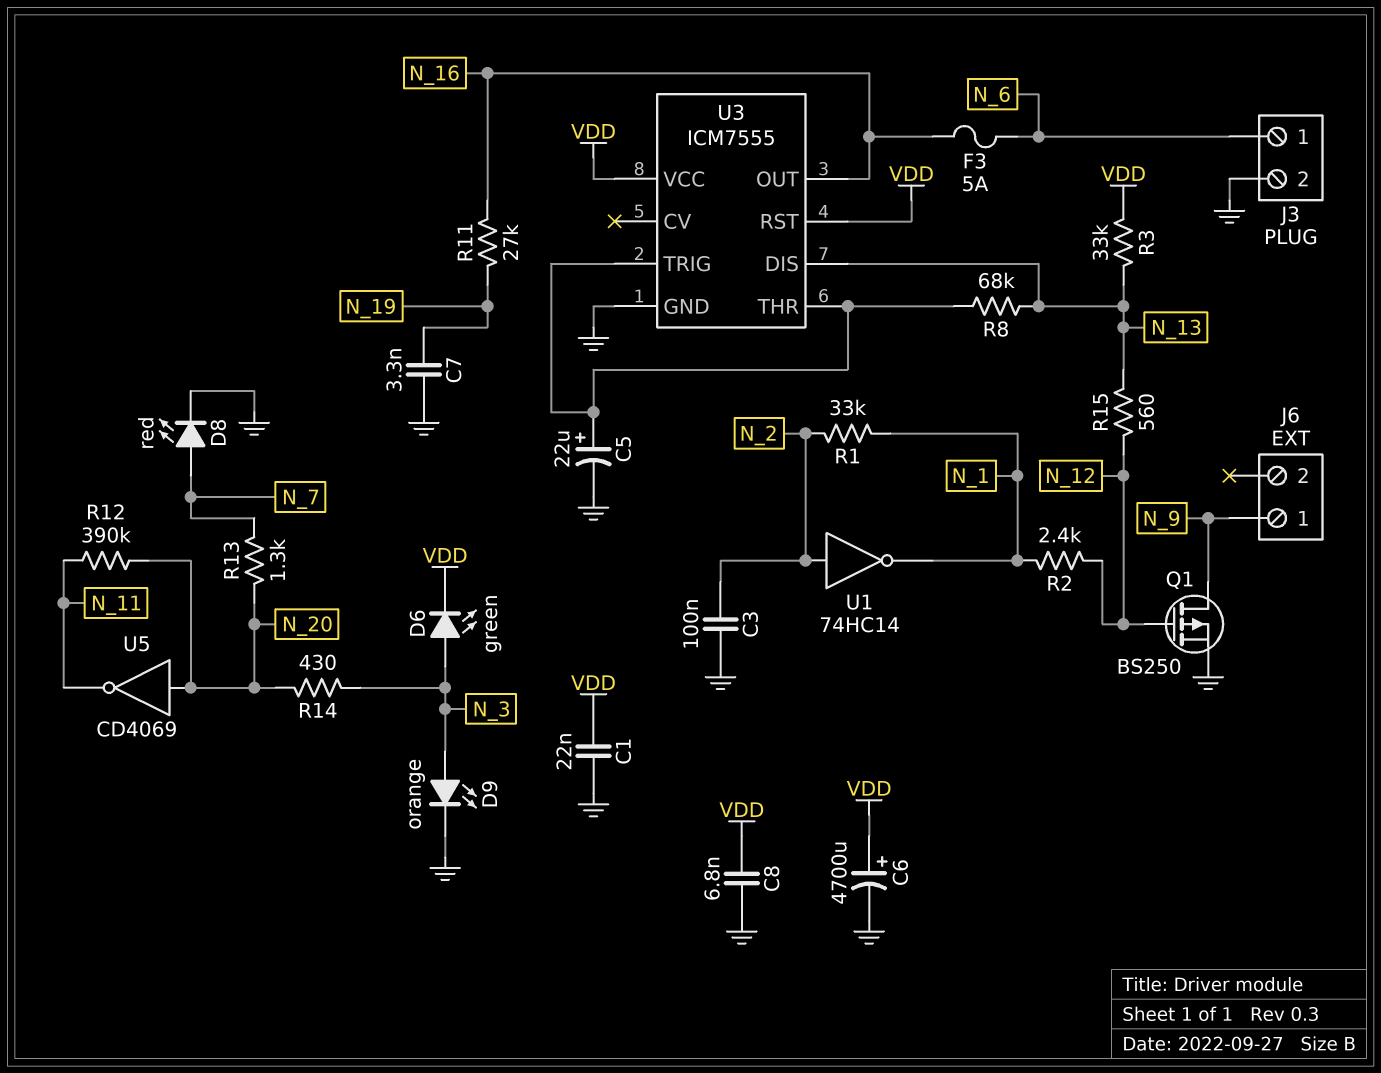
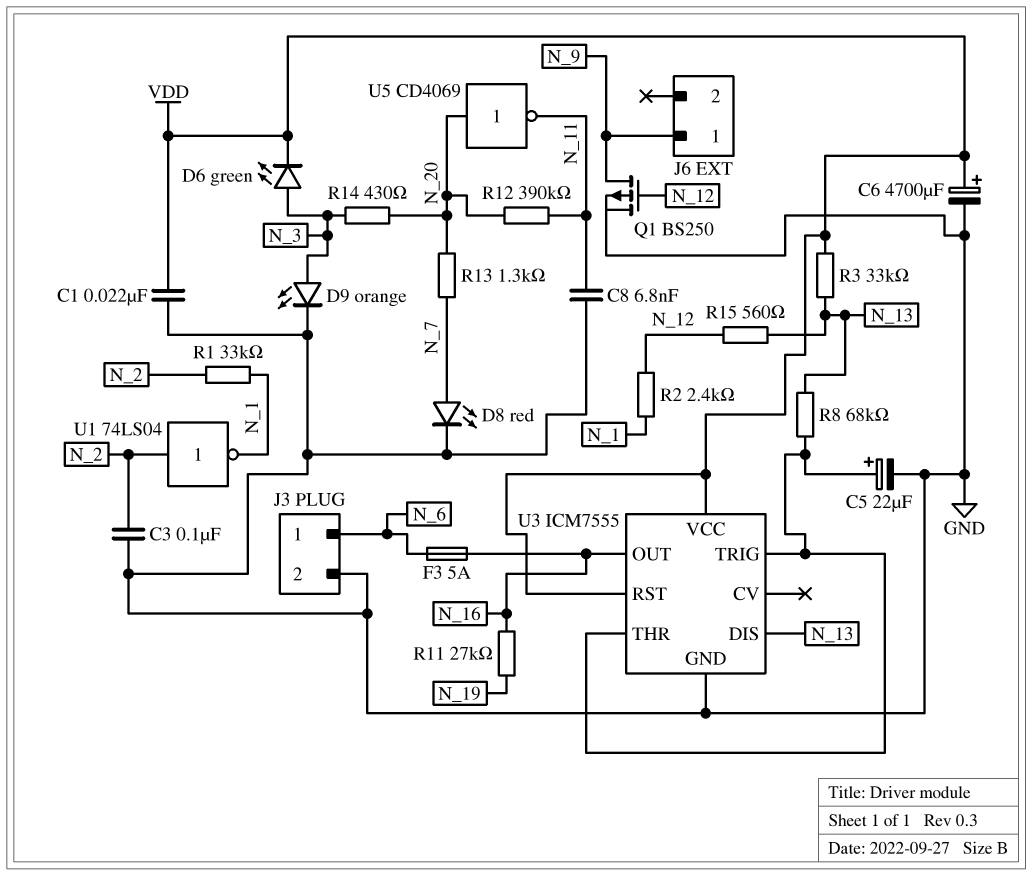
C7: 3.3nF (GND, N_19) -> none
C8: 6.8nF (GND, VDD) -> 6.8nF (GND, N_11)
U1: NOT 74HC14 (in N_2, out N_1) -> NOT 74LS04 (in N_2, out N_1)

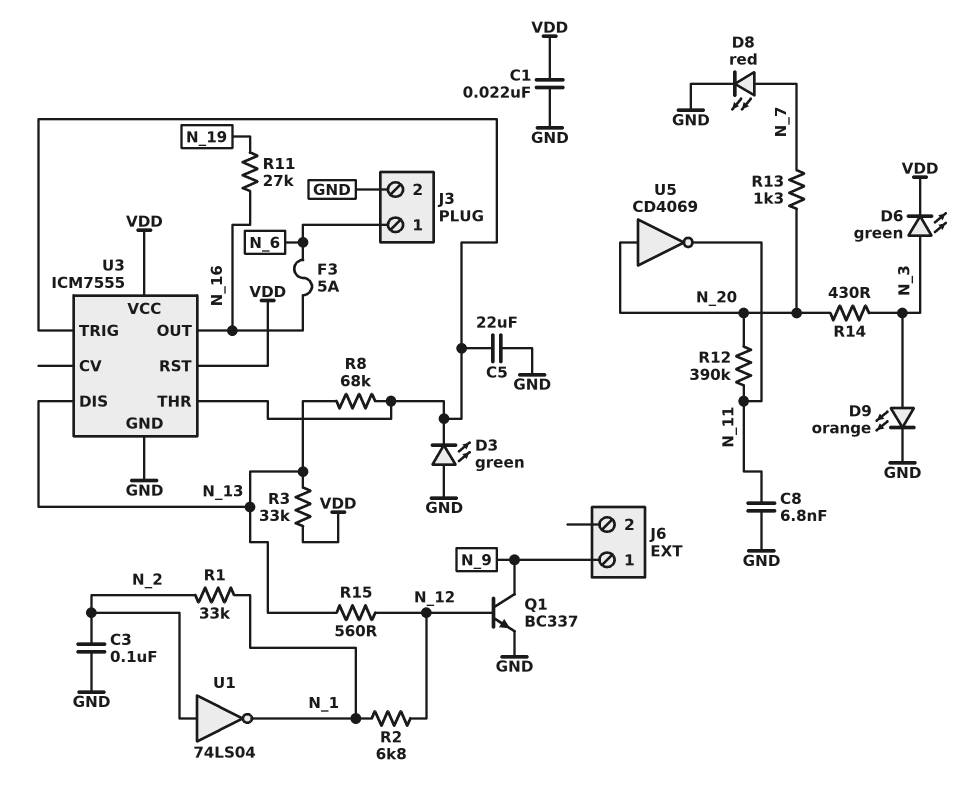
C5: 22uF (plus U3/THR, minus GND) -> 22uF (GND, U3/THR)
C6: 4700uF (plus VDD, minus GND) -> none
D3: none -> LED green (A GND, K U3/THR)
Q1: PMOS BS250 (G N_12, D N_9, S GND) -> NPN BC337 (B N_12, C N_9, E GND)
R2: 2.4k (N_1, N_12) -> 6.8k (N_1, N_12)

